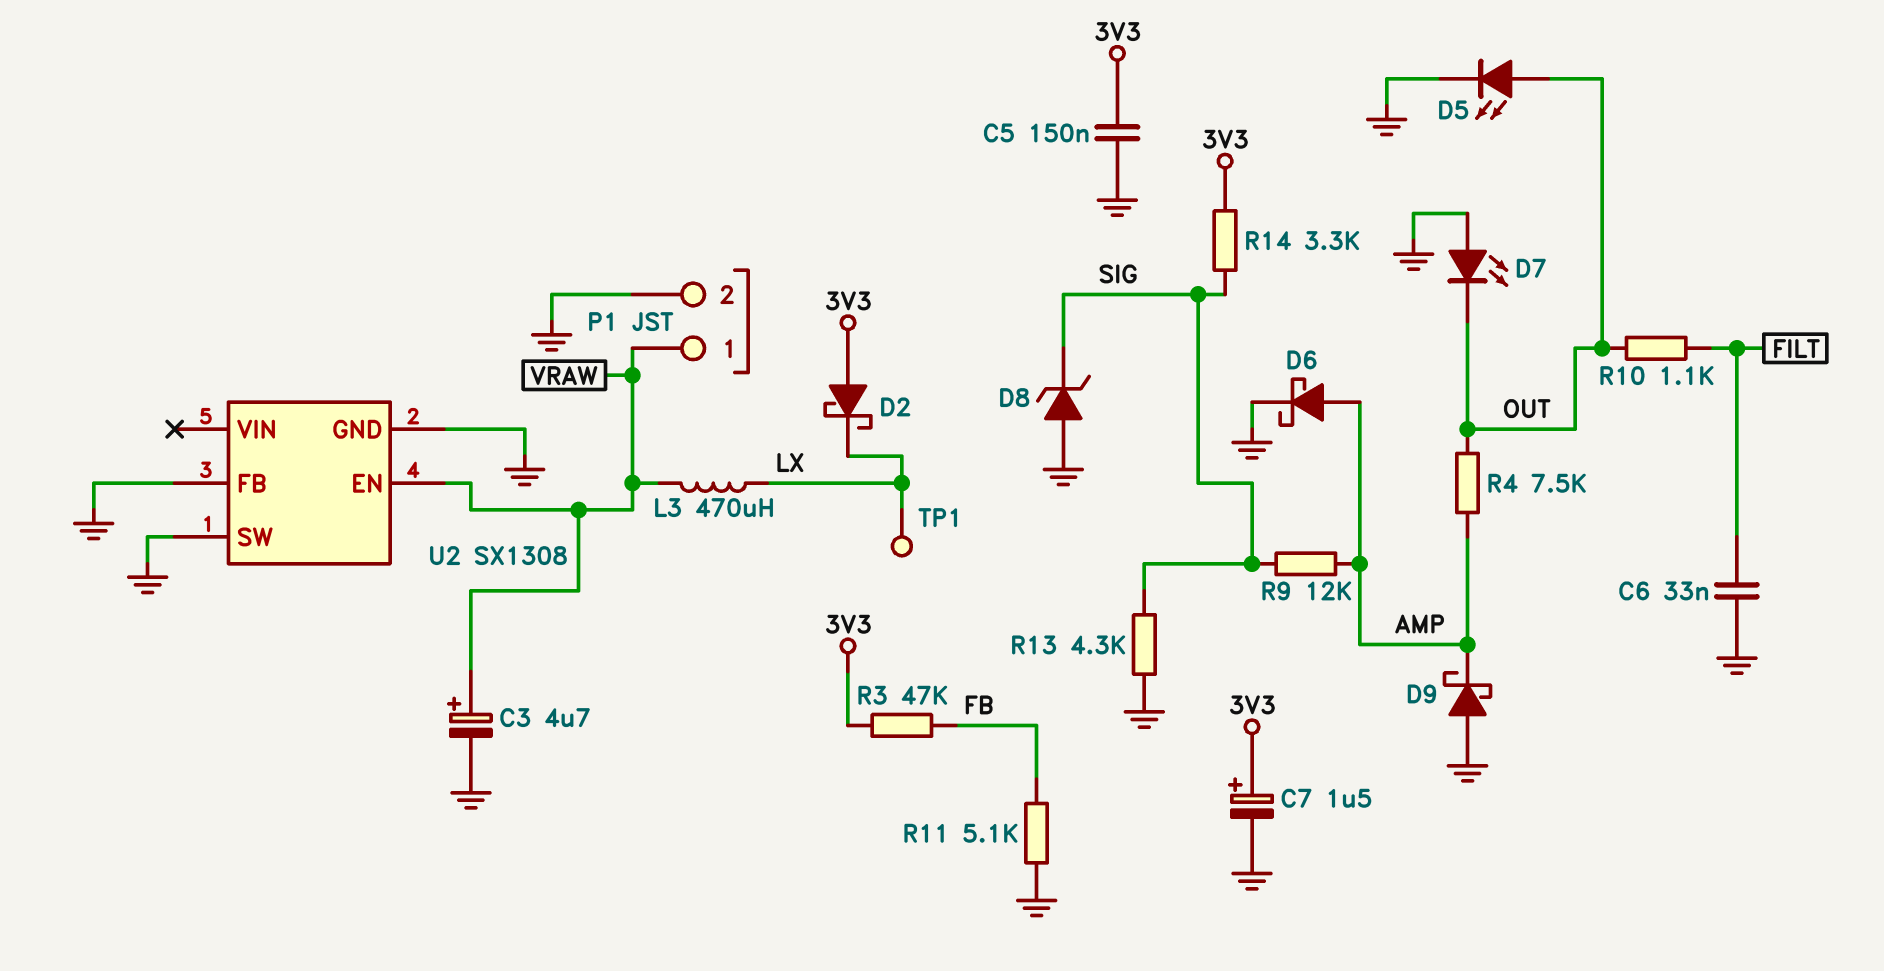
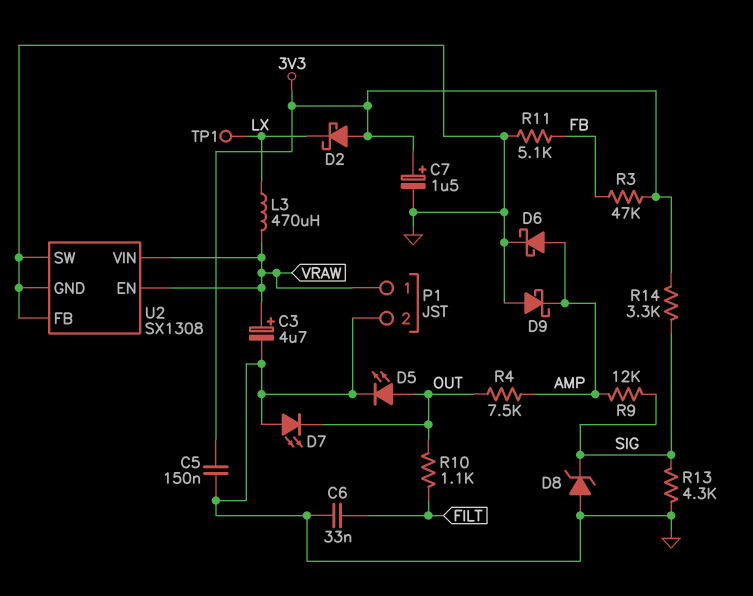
U2 pin VIN: none -> VRAW

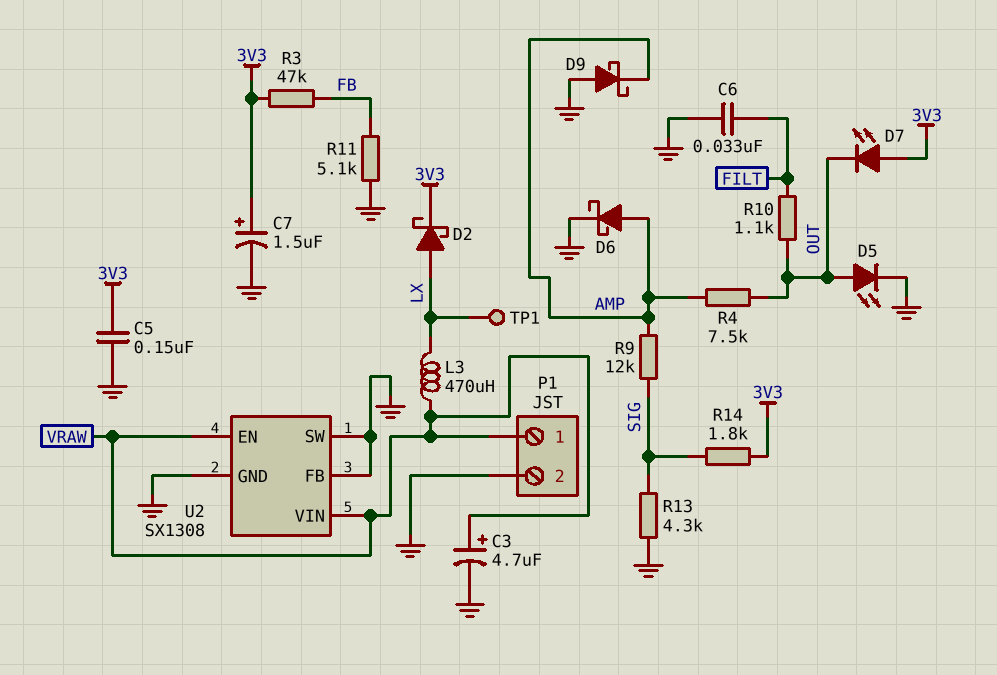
D2: schottky (A 3V3, K LX) -> schottky (A LX, K 3V3)
D7: LED (A GND, K OUT) -> LED (A 3V3, K OUT)
D8: zener (A GND, K SIG) -> none
R14: 3.3k (3V3, SIG) -> 1.8k (3V3, SIG)

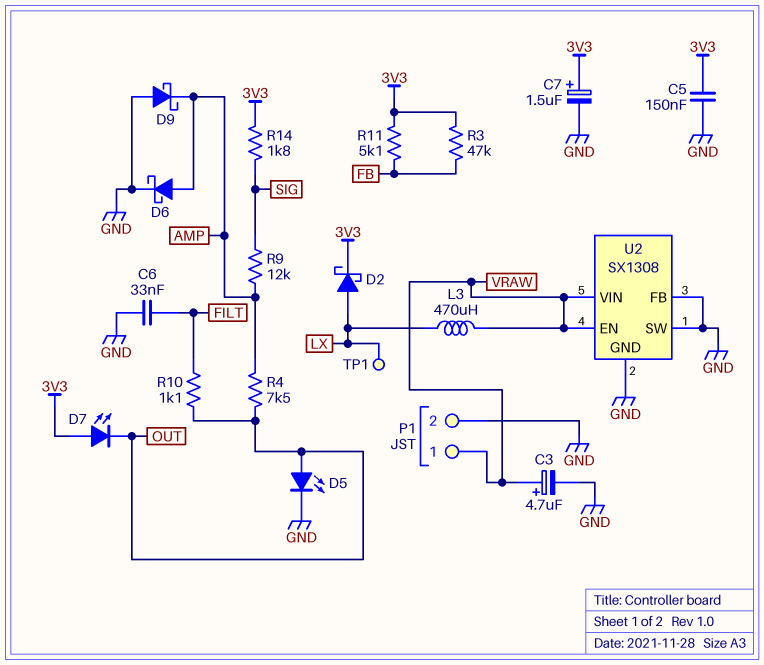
R11: 5.1k (FB, GND) -> 5.1k (3V3, FB)
R13: 4.3k (GND, SIG) -> none

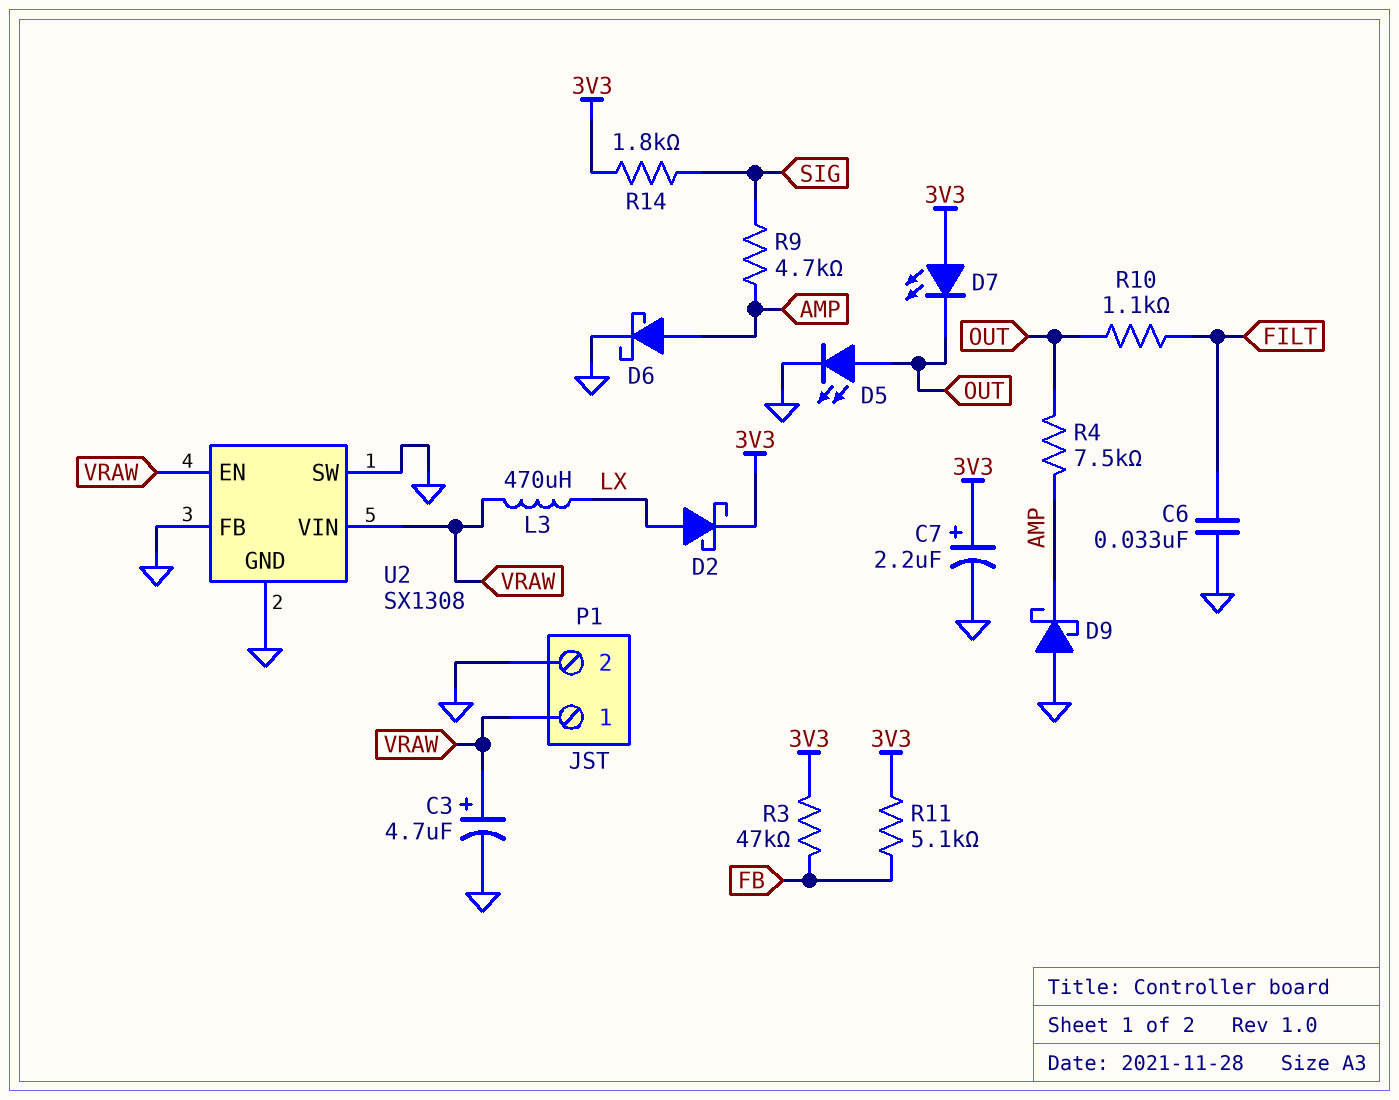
C5: 150nF (3V3, GND) -> none
C7: 1.5uF (plus 3V3, minus GND) -> 2.2uF (plus 3V3, minus GND)
R9: 12k (AMP, SIG) -> 4.7k (AMP, SIG)
TP1: test point (LX) -> none

